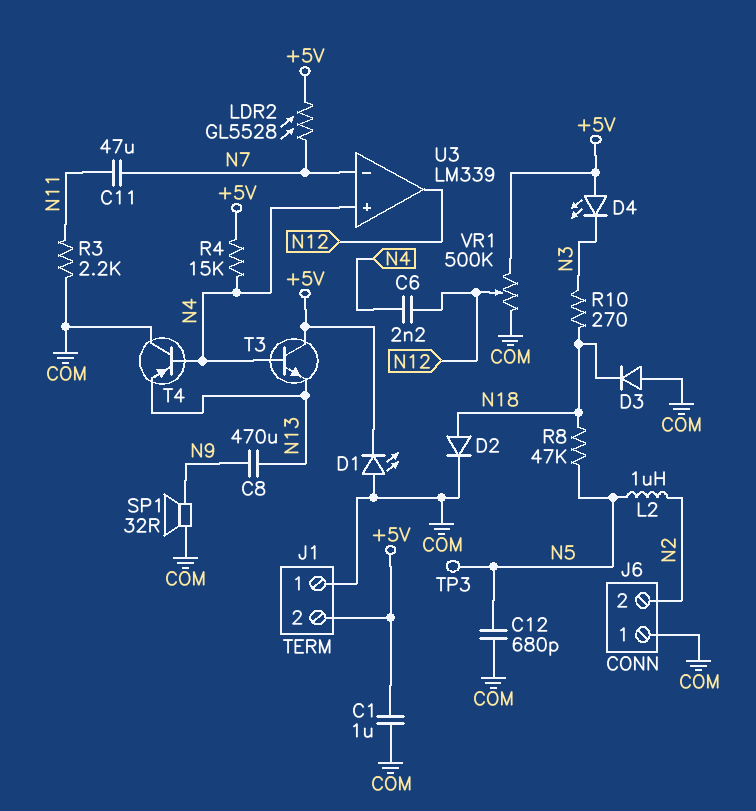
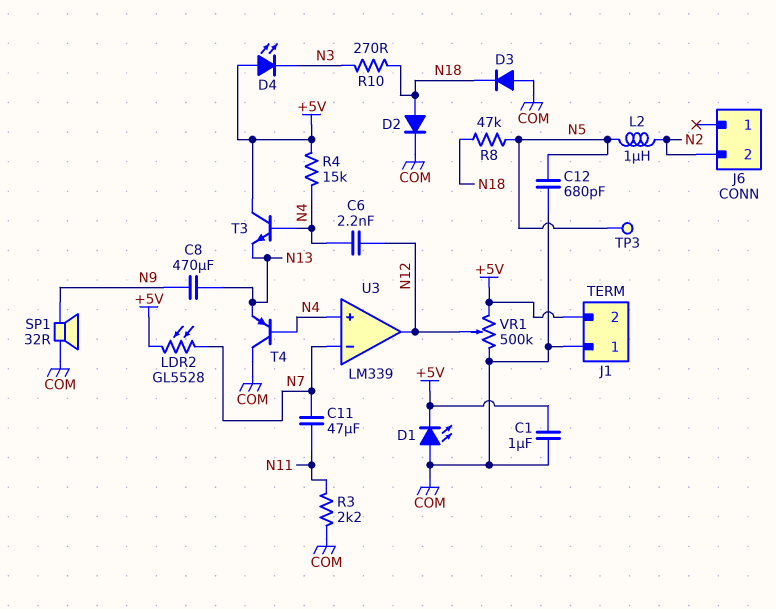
J6 pin 1: COM -> none

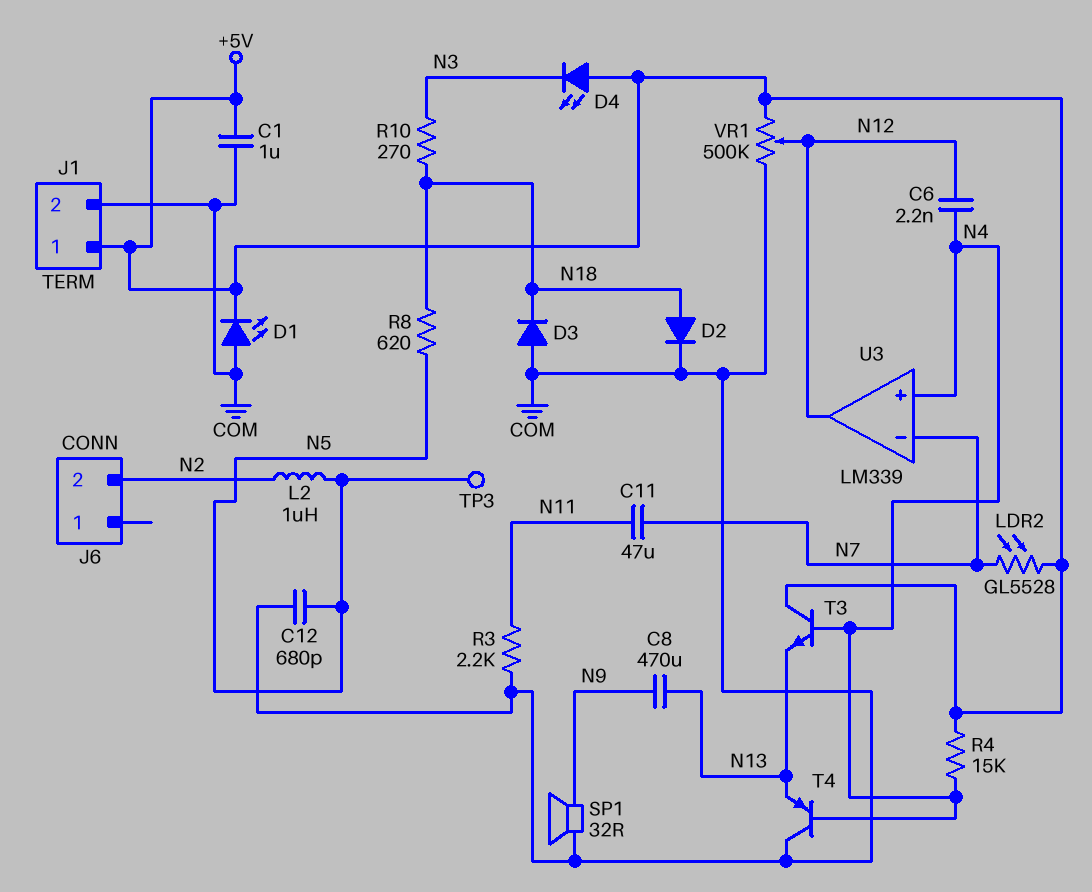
J1 pin 1: COM -> +5V
J1 pin 2: +5V -> COM
R8: 47k (N5, N18) -> 620 (N5, N18)

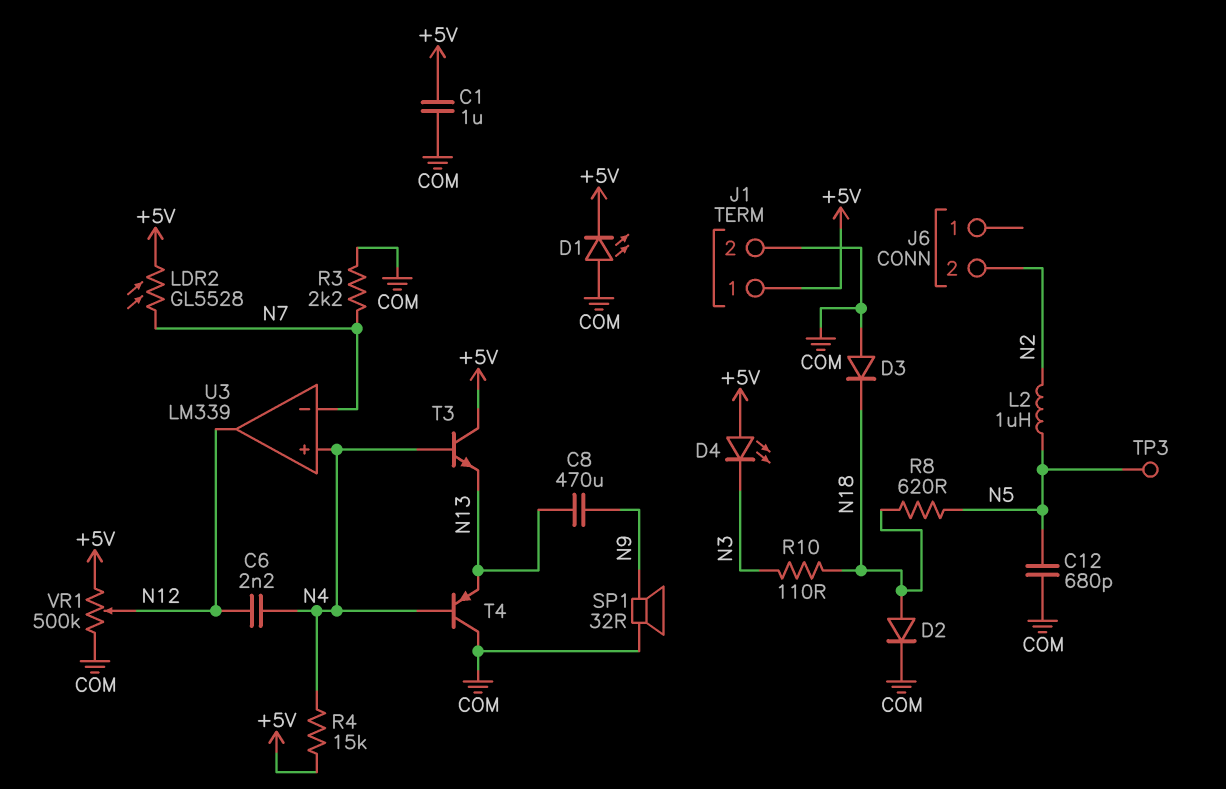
C11: 47uF (N7, N11) -> none
R3: 2.2k (COM, N11) -> 2.2k (COM, N7)
R10: 270 (N3, N18) -> 110 (N3, N18)

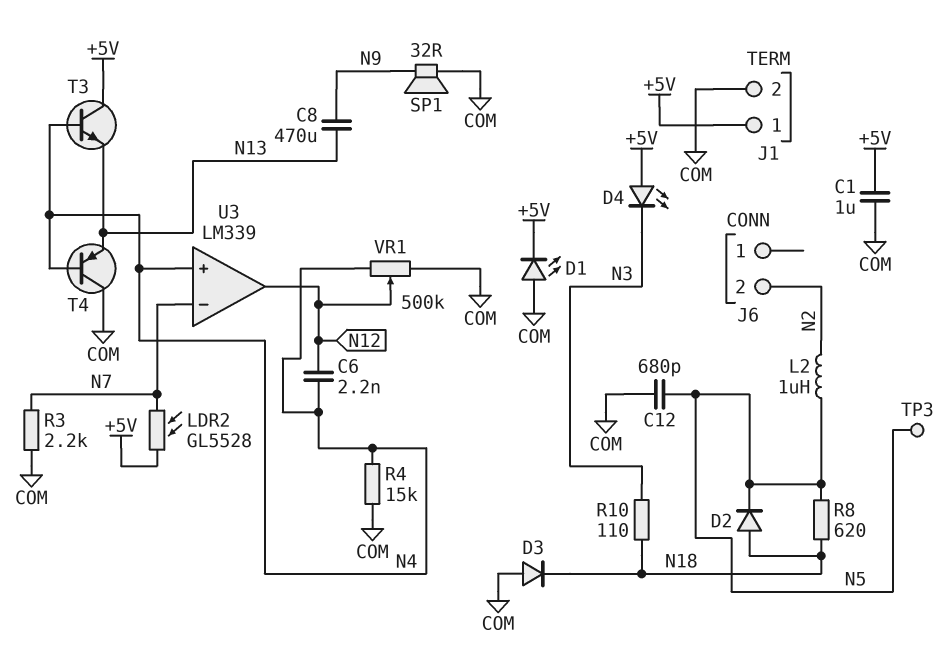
D2: diode (A N18, K COM) -> diode (A N18, K N5)
R4: 15k (+5V, N4) -> 15k (COM, N4)
VR1: 500k (+5V, COM, wiper N12) -> 500k (COM, N4, wiper N12)

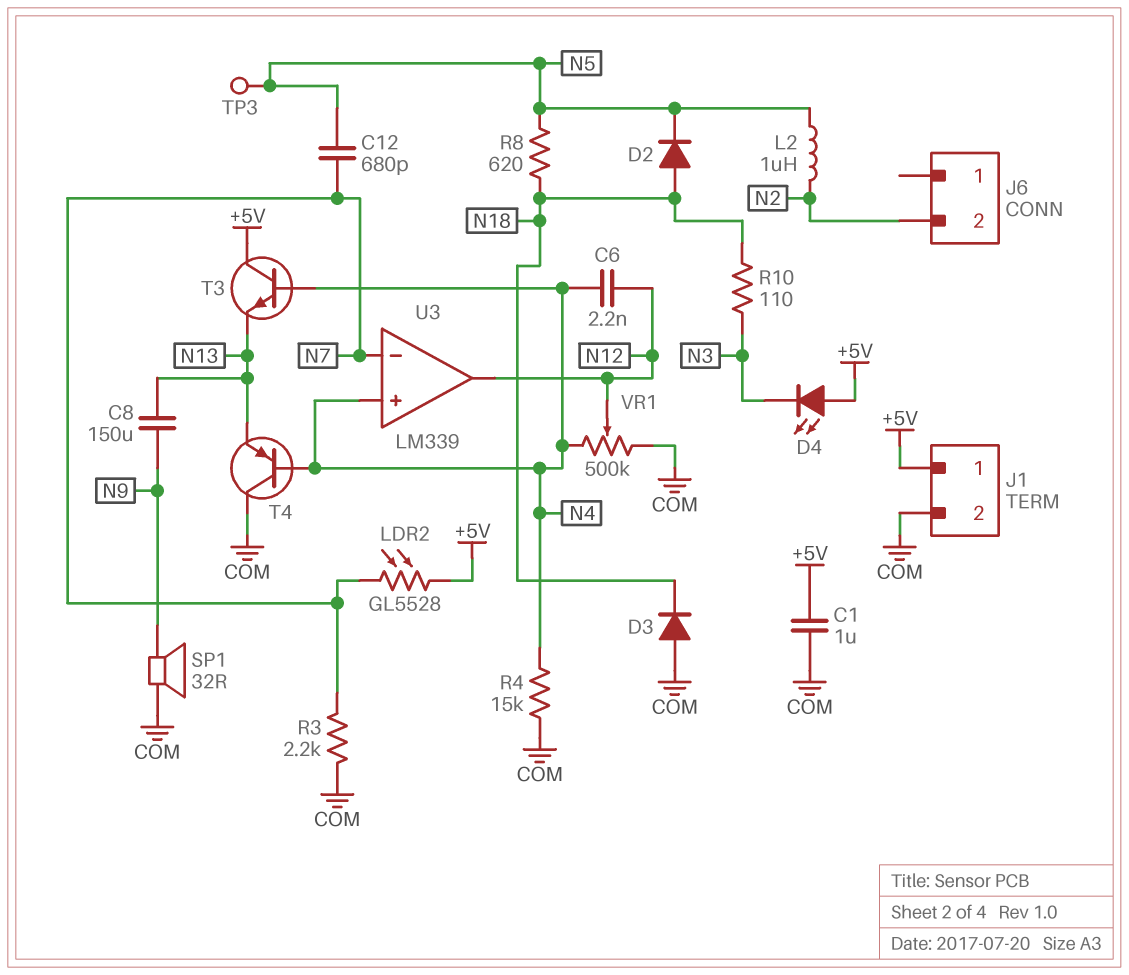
C8: 470uF (N9, N13) -> 150uF (N9, N13)
C12: 680pF (COM, N5) -> 680pF (N5, N7)
D1: LED (A COM, K +5V) -> none

